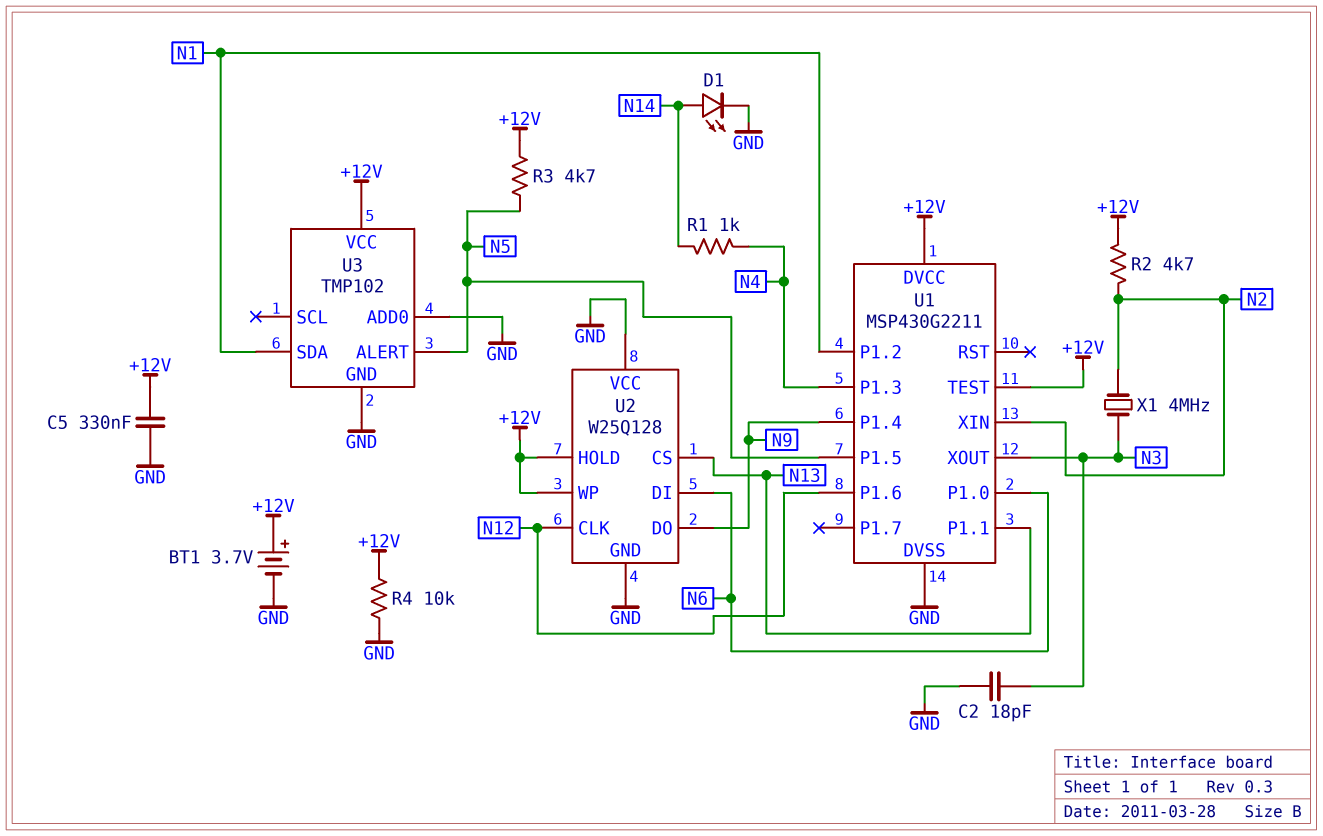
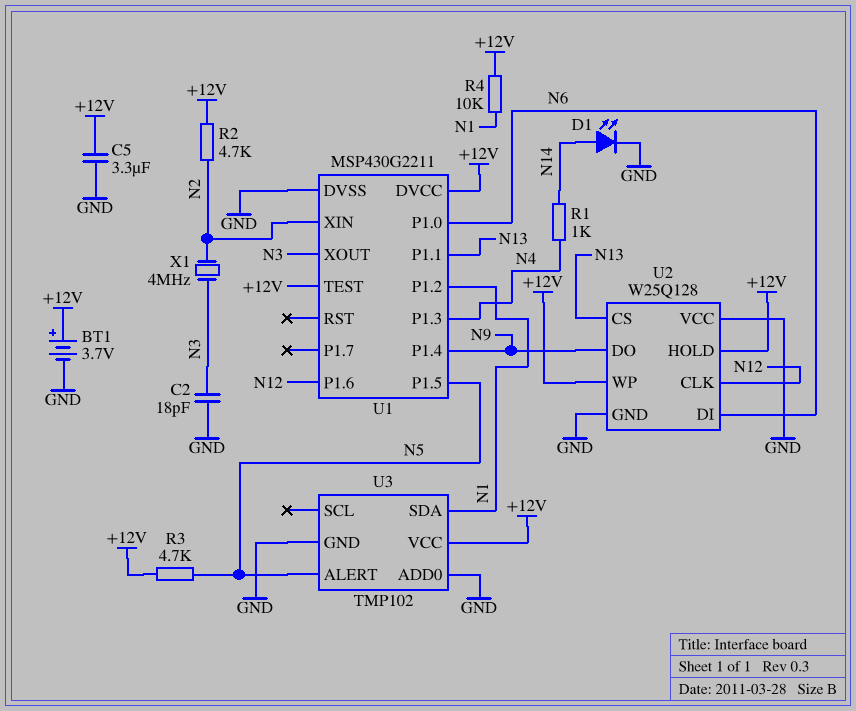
C5: 330nF (+12V, GND) -> 3.3uF (+12V, GND)
R4: 10k (+12V, GND) -> 10k (+12V, N1)

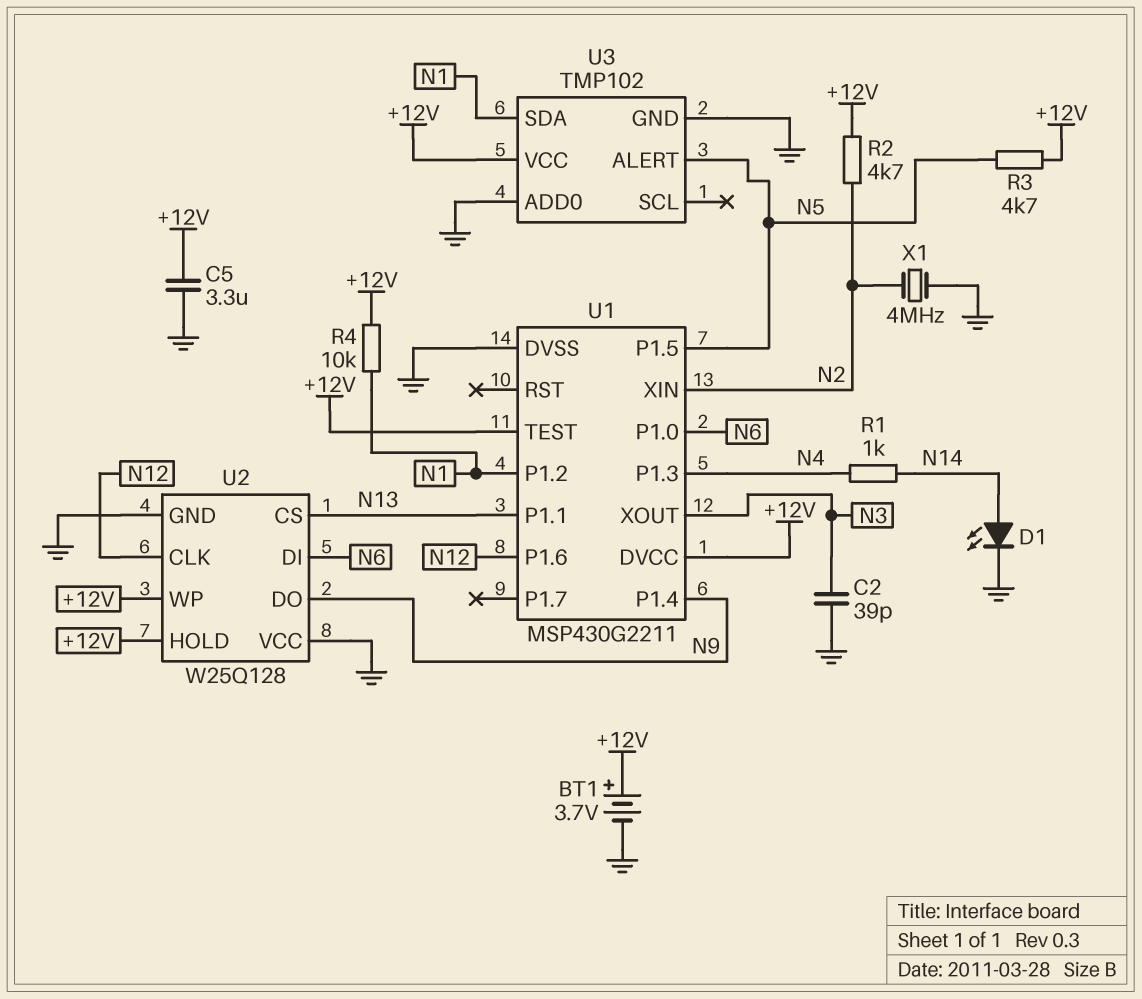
C2: 18pF (GND, N3) -> 39pF (GND, N3)
X1: 4MHz (N2, N3) -> 4MHz (GND, N2)

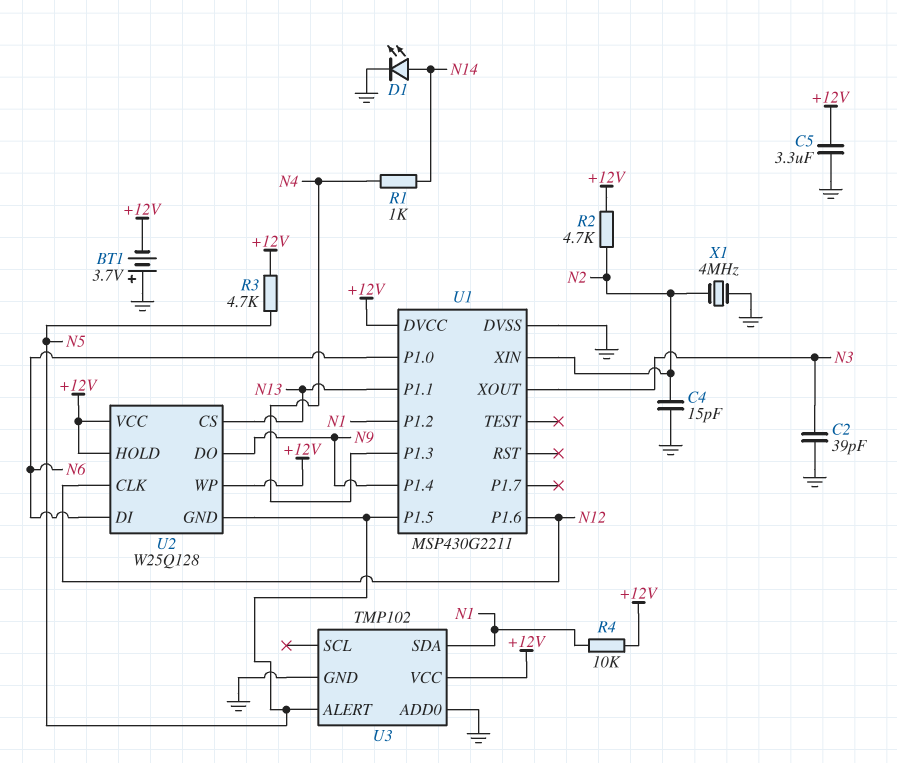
BT1: 3.7V (plus +12V, minus GND) -> 3.7V (plus GND, minus +12V)
C4: none -> 15pF (GND, N2)
U1 pin TEST: +12V -> none
U2 pin GND: GND -> N5
U2 pin VCC: GND -> +12V

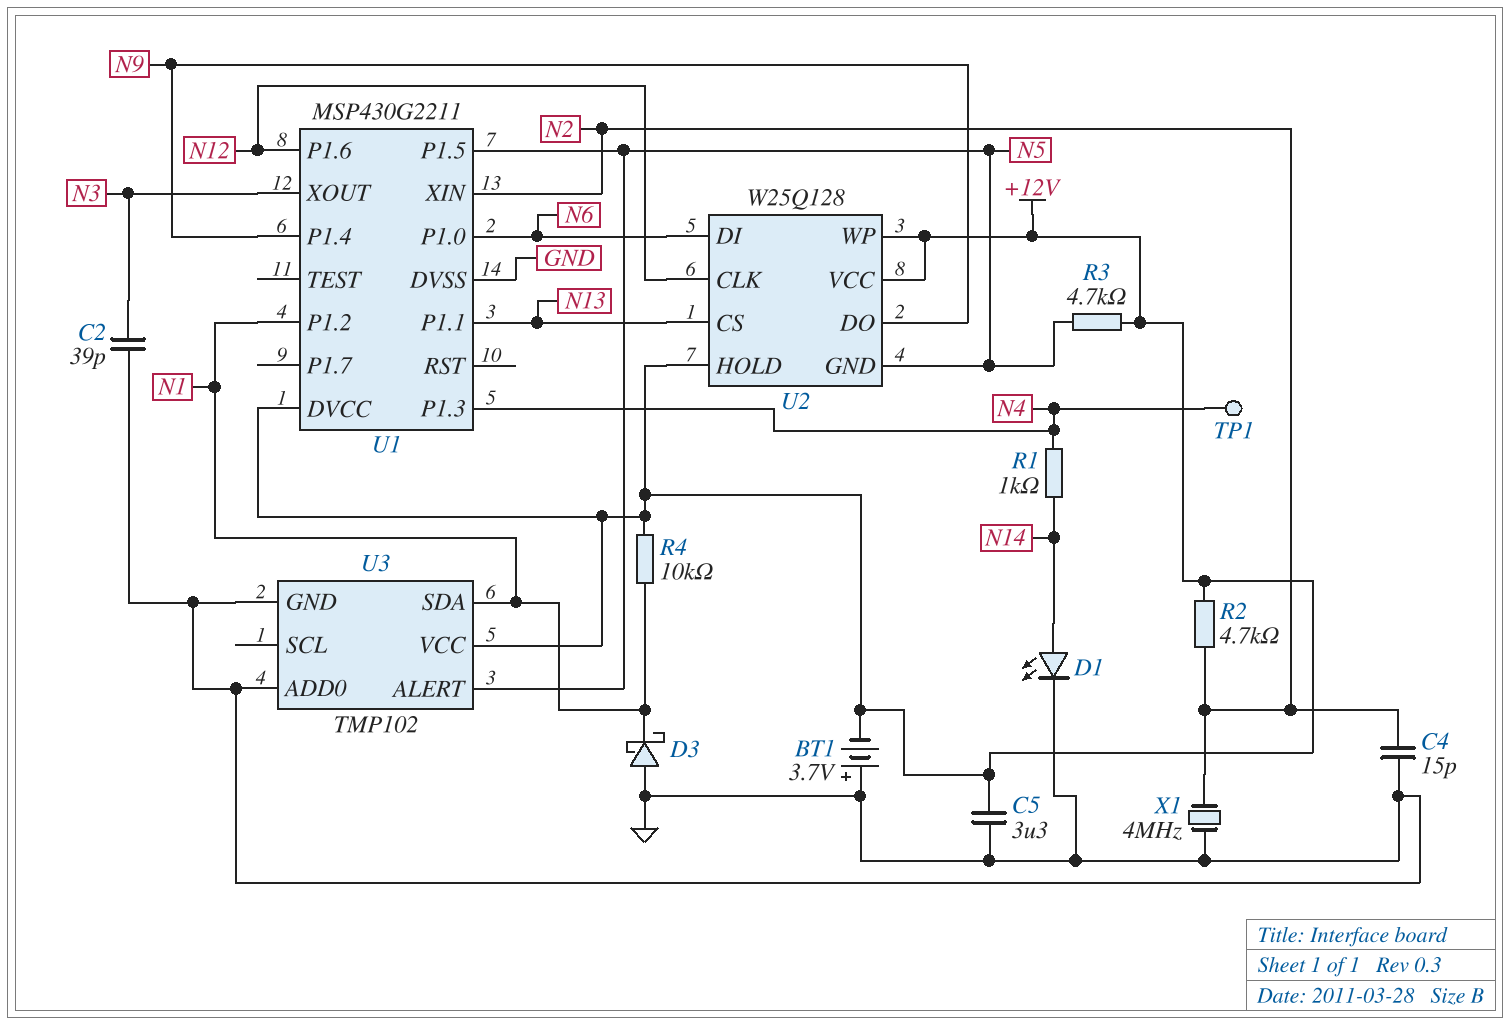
D3: none -> schottky (A GND, K N1)
TP1: none -> test point (N4)

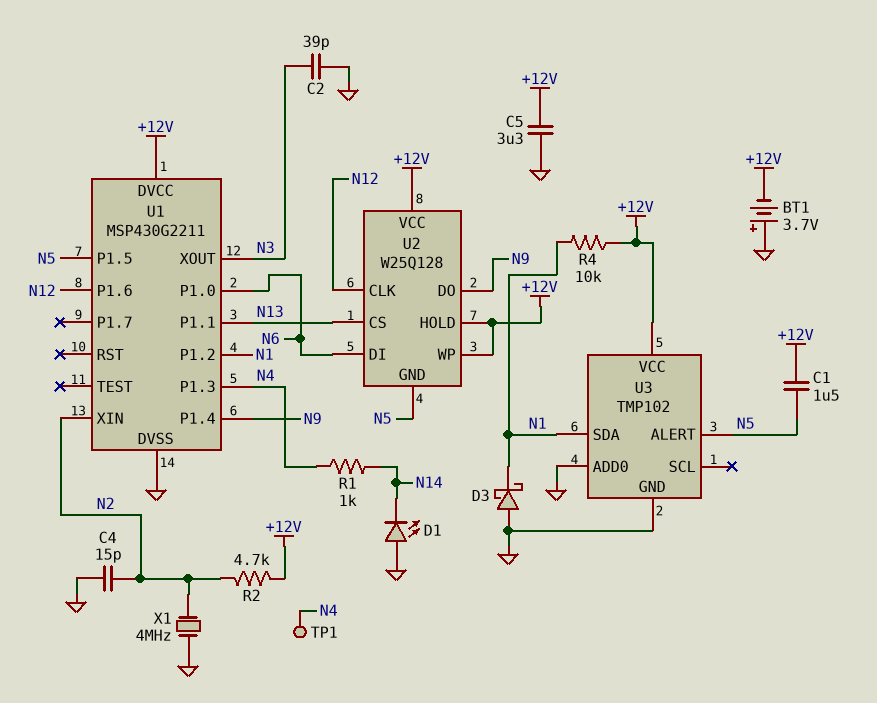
C1: none -> 1.5uF (+12V, N5)
D1: LED (A N14, K GND) -> LED (A GND, K N14)
R3: 4.7k (+12V, N5) -> none

